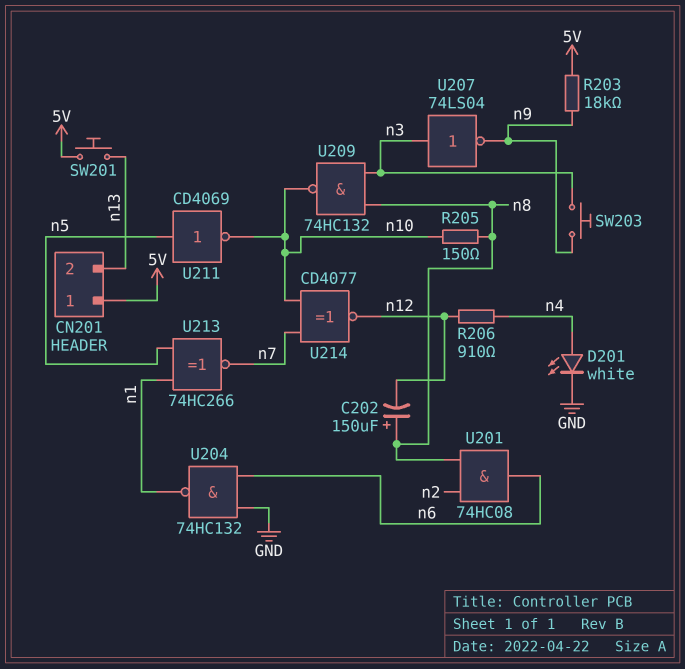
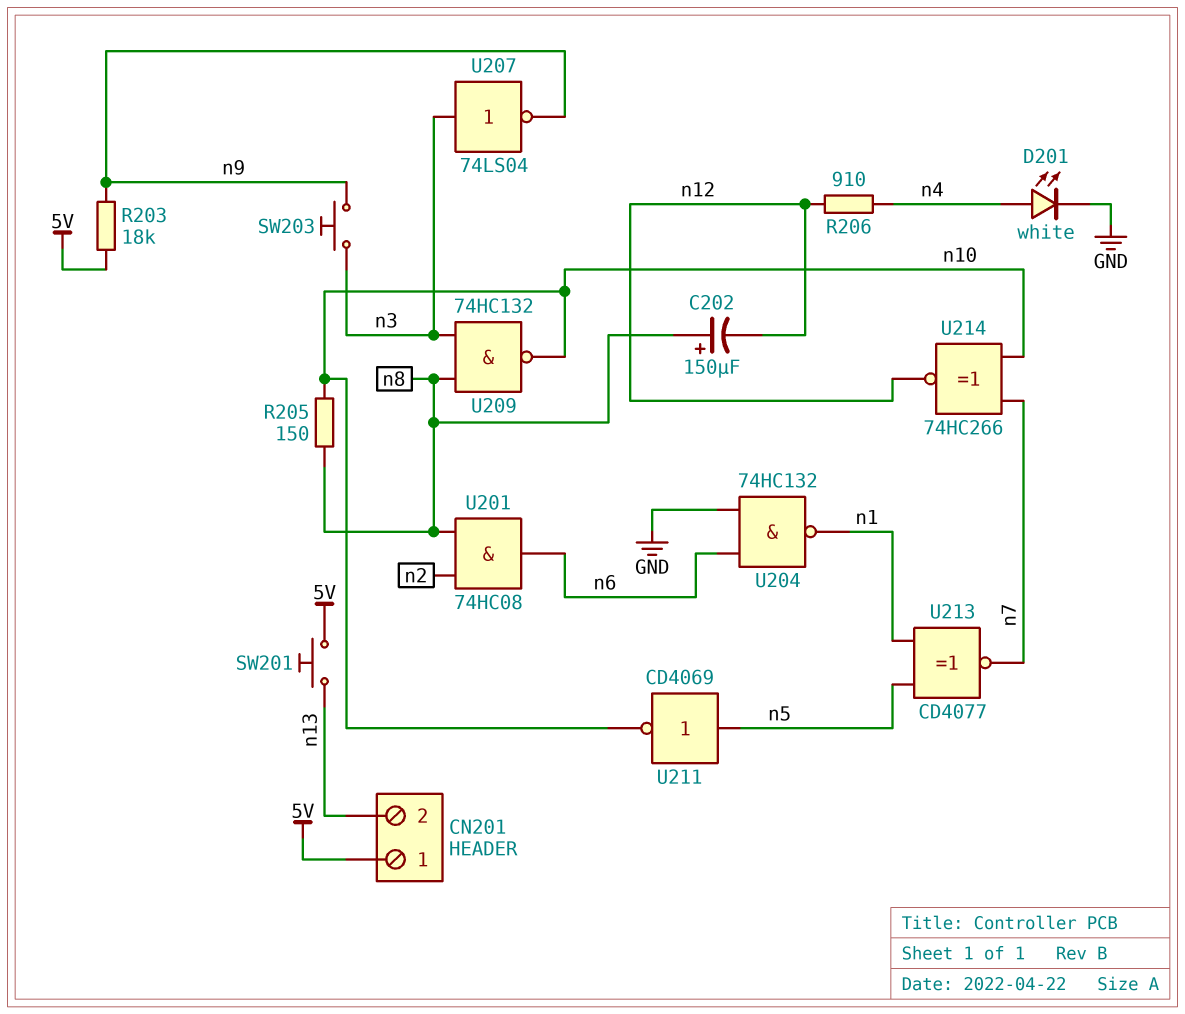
U213: XNOR 74HC266 (in n1, in n5, out n7) -> XNOR CD4077 (in n1, in n5, out n7)
U214: XNOR CD4077 (in n7, in n10, out n12) -> XNOR 74HC266 (in n7, in n10, out n12)

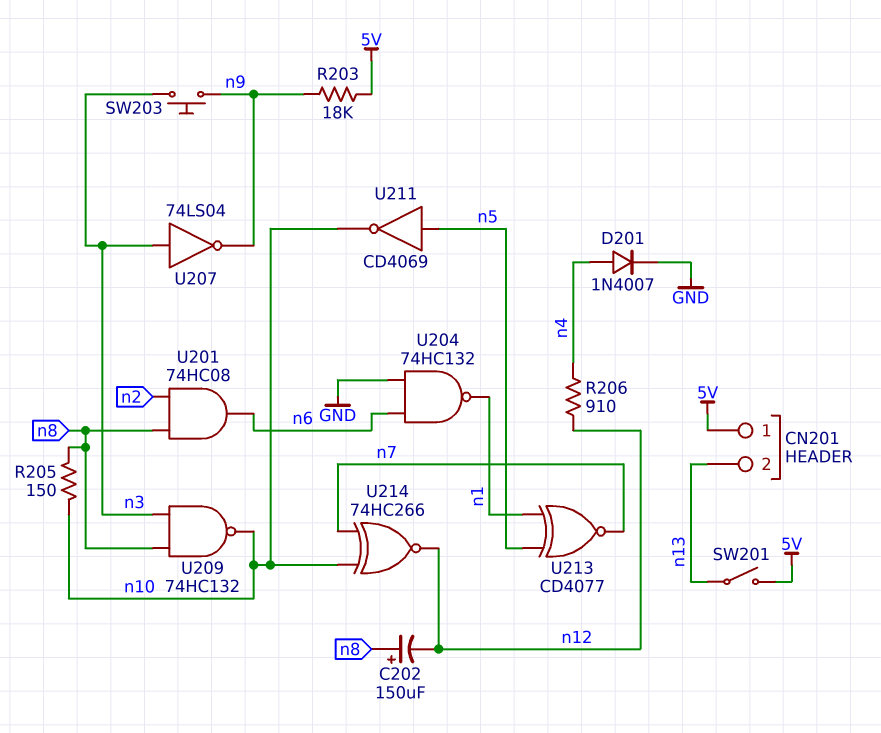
D201: LED white (A n4, K GND) -> diode 1N4007 (A n4, K GND)
SW201: button (5V, n13) -> switch (5V, n13)

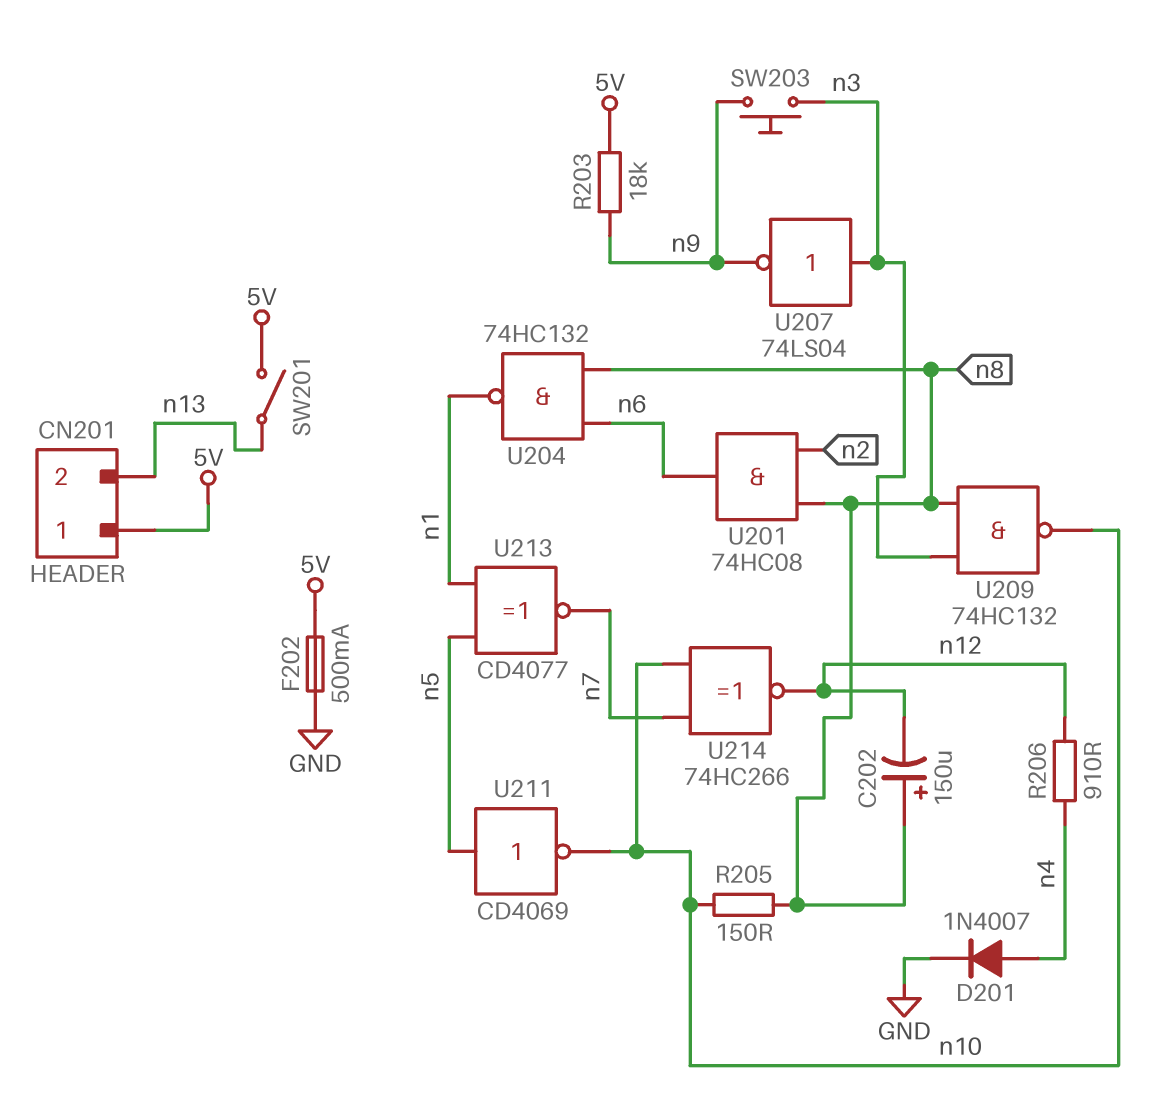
F202: none -> 500mA (5V, GND)
U204: NAND 74HC132 (in GND, in n6, out n1) -> NAND 74HC132 (in n6, in n8, out n1)

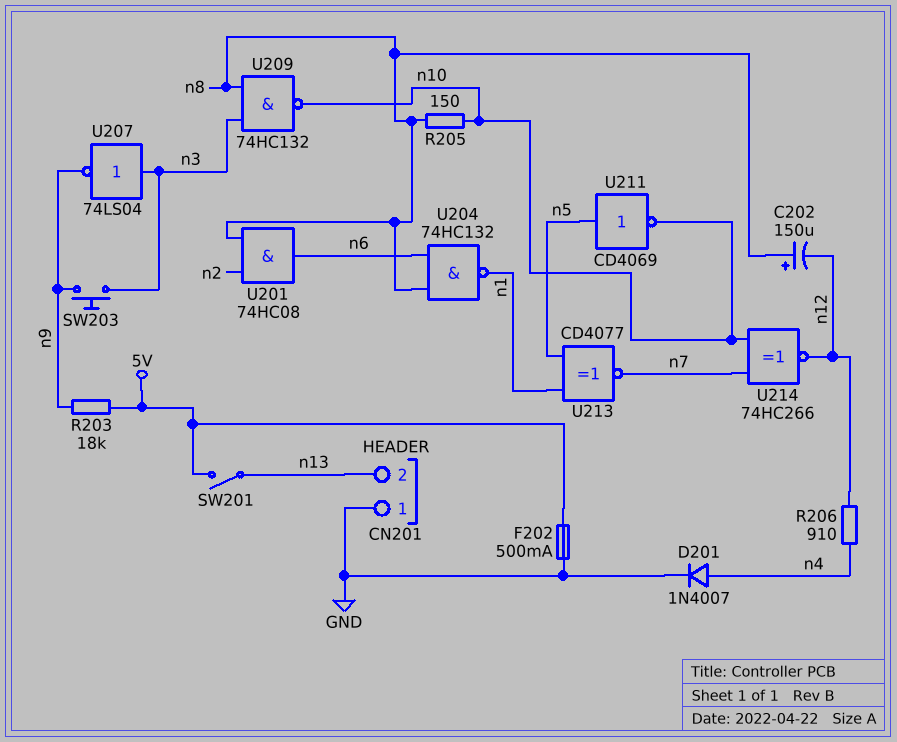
CN201 pin 1: 5V -> GND

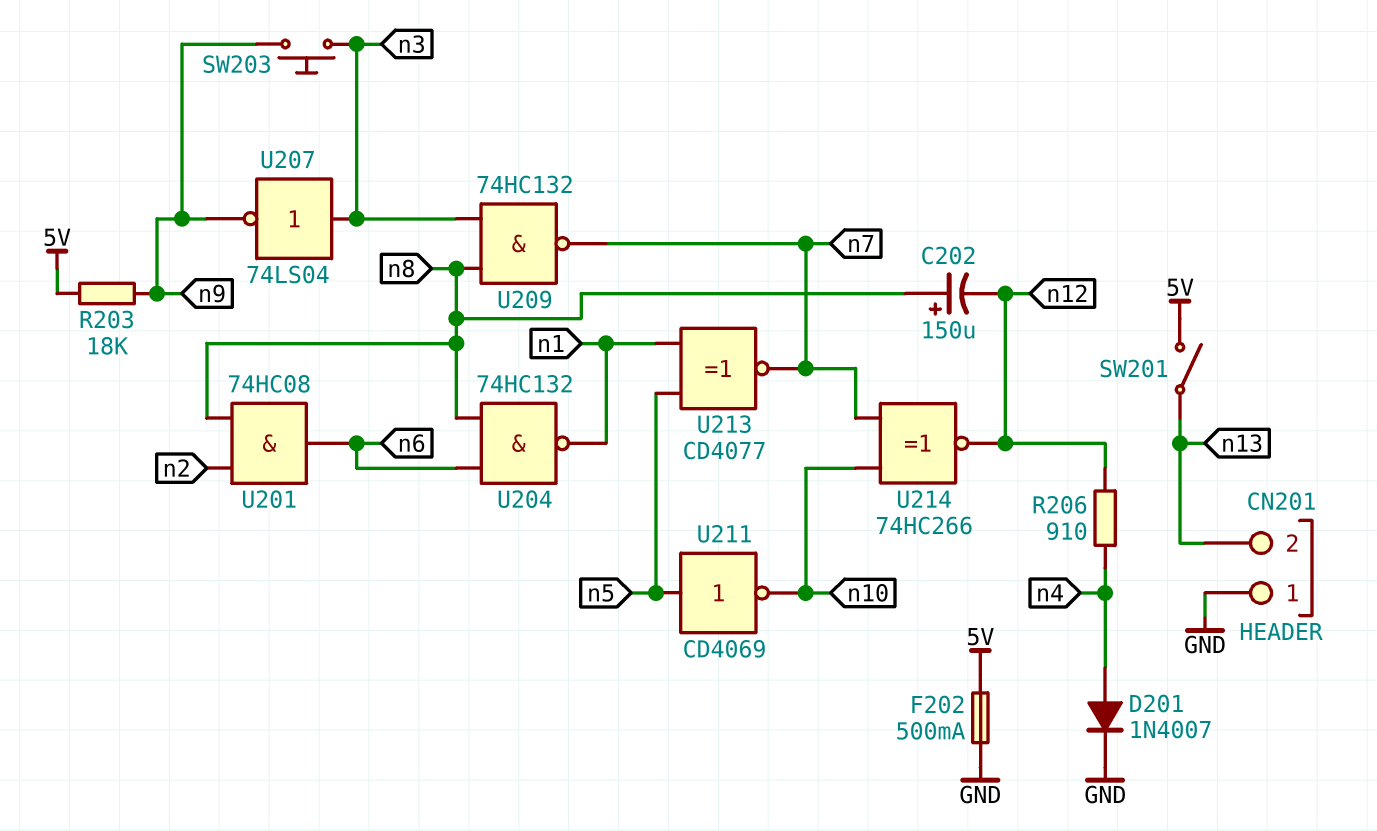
R205: 150 (n8, n10) -> none
U209: NAND 74HC132 (in n3, in n8, out n10) -> NAND 74HC132 (in n3, in n8, out n7)

